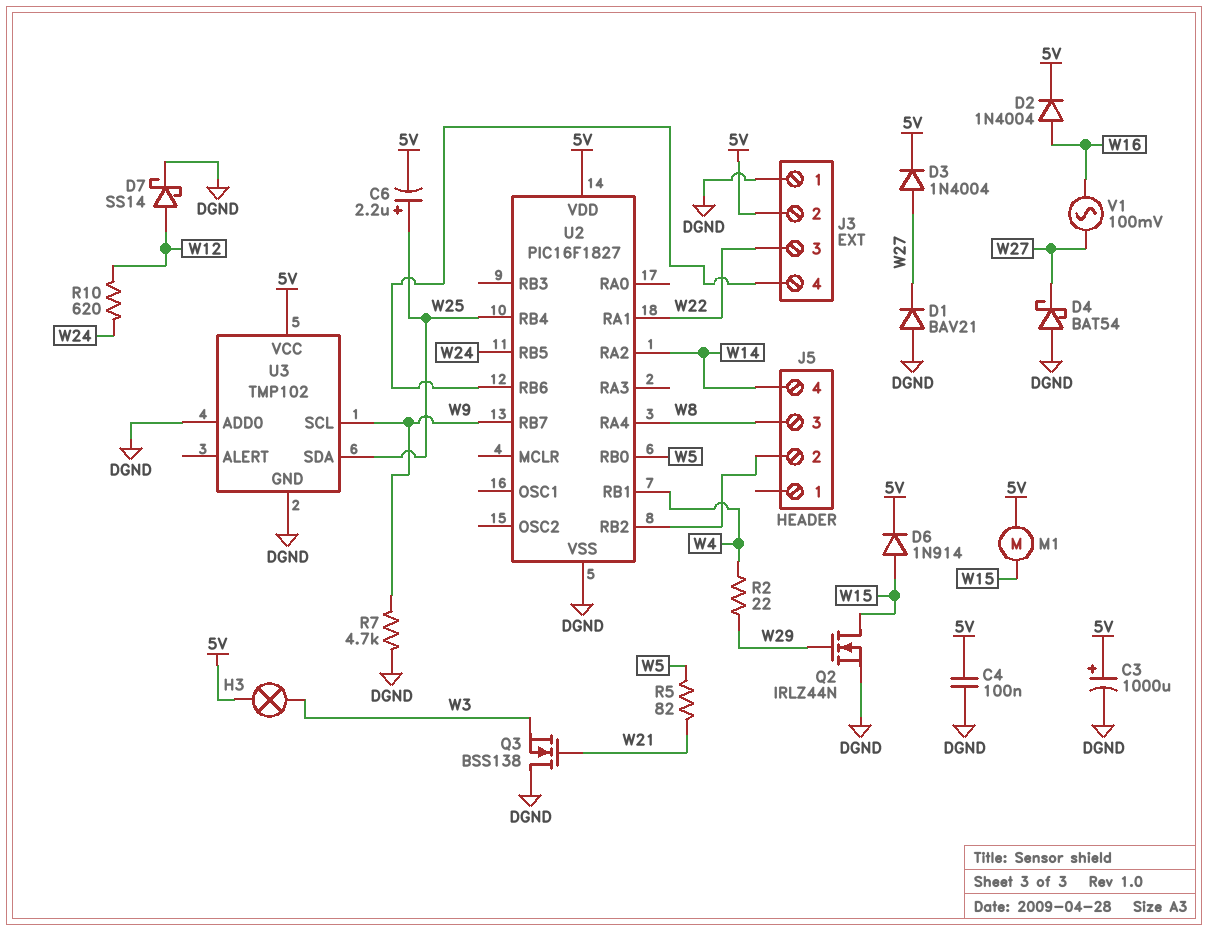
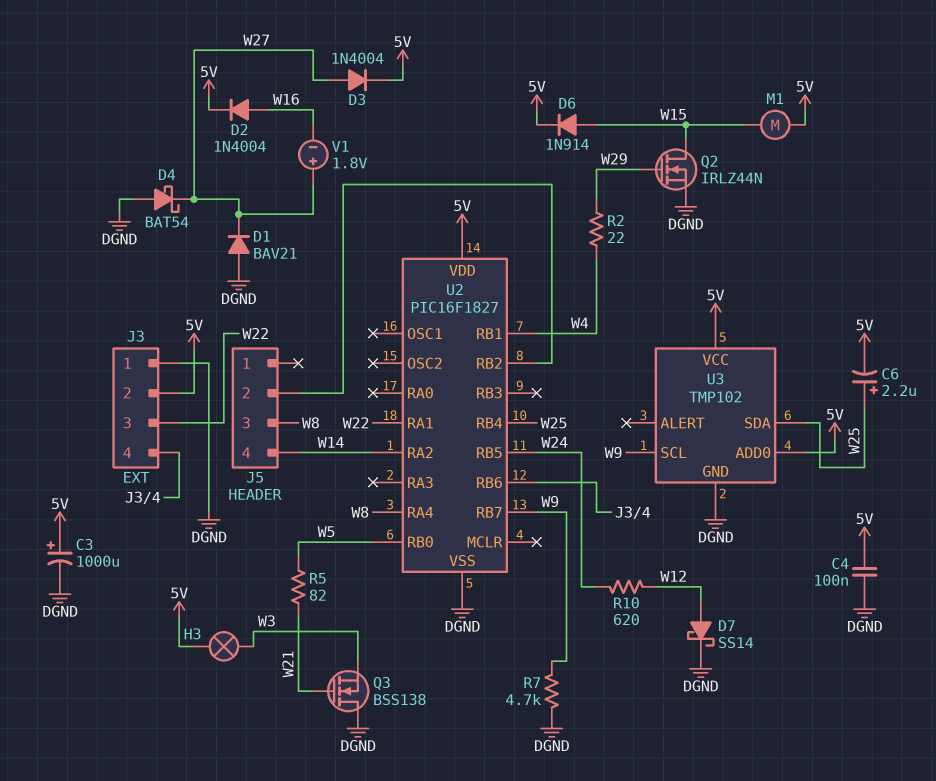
U3 pin ADD0: DGND -> 5V
V1: AC 100mV (W16, W27) -> 1.8V (plus W27, minus W16)

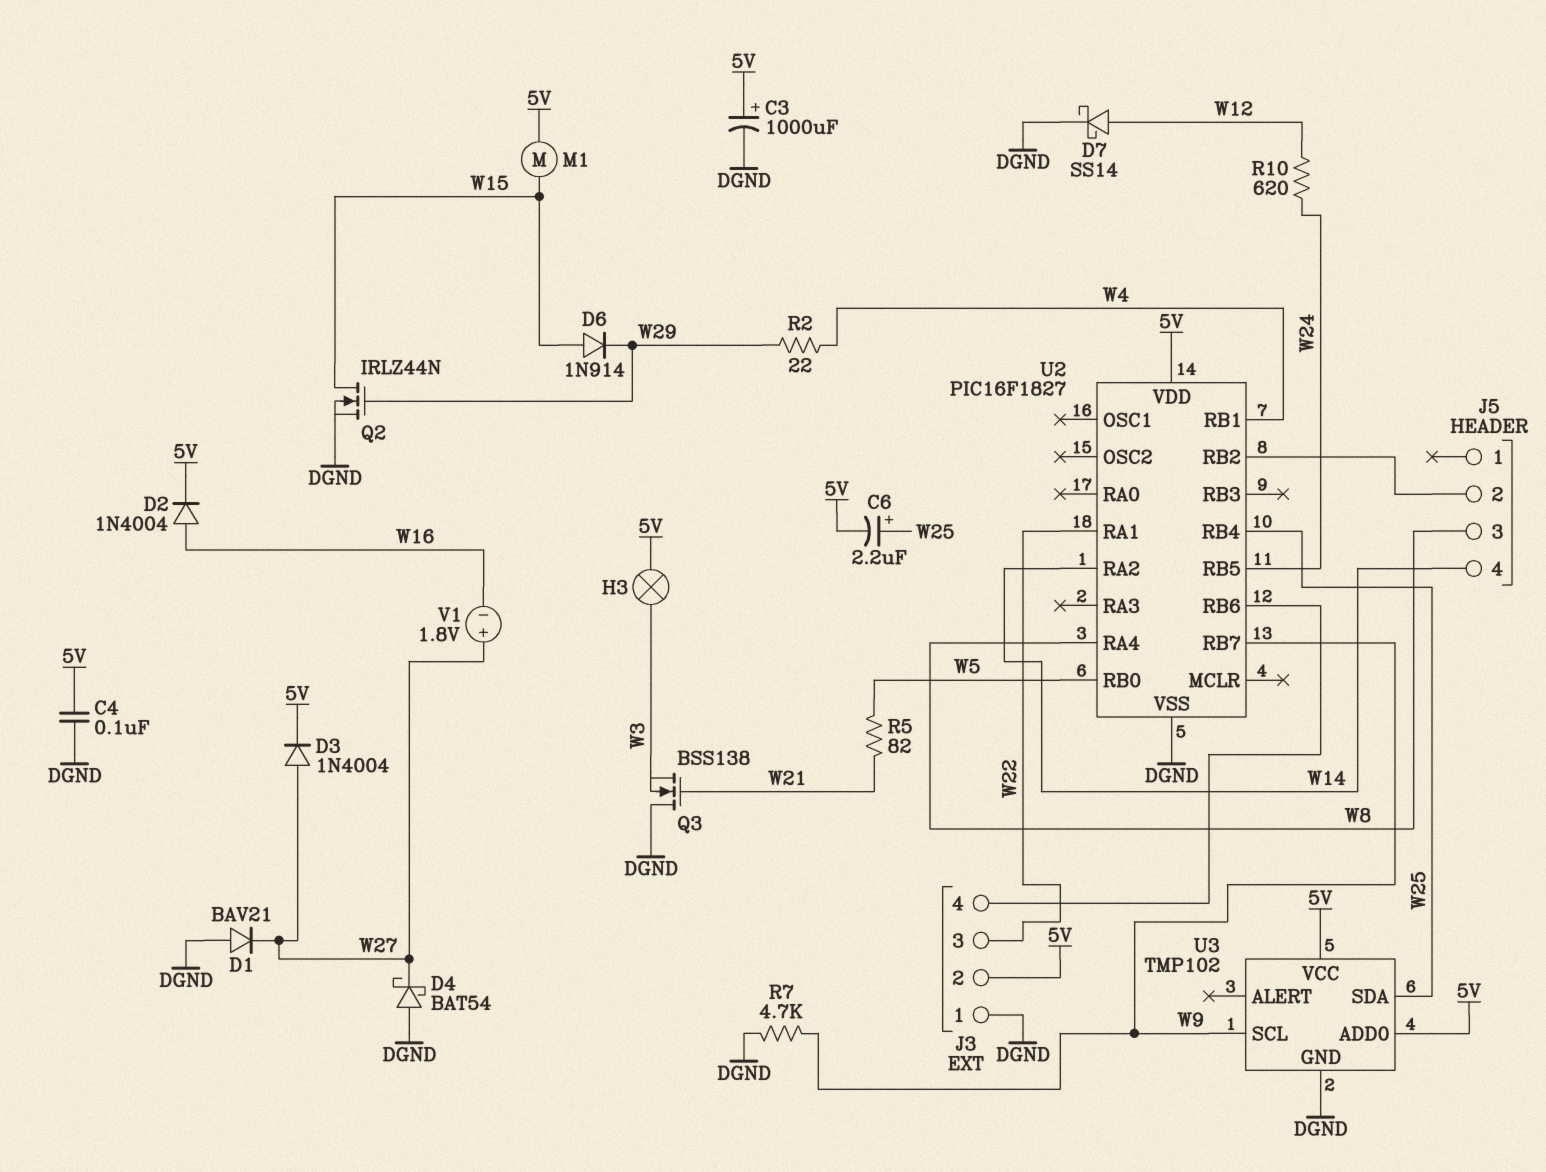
D6: diode 1N914 (A W15, K 5V) -> diode 1N914 (A W15, K W29)

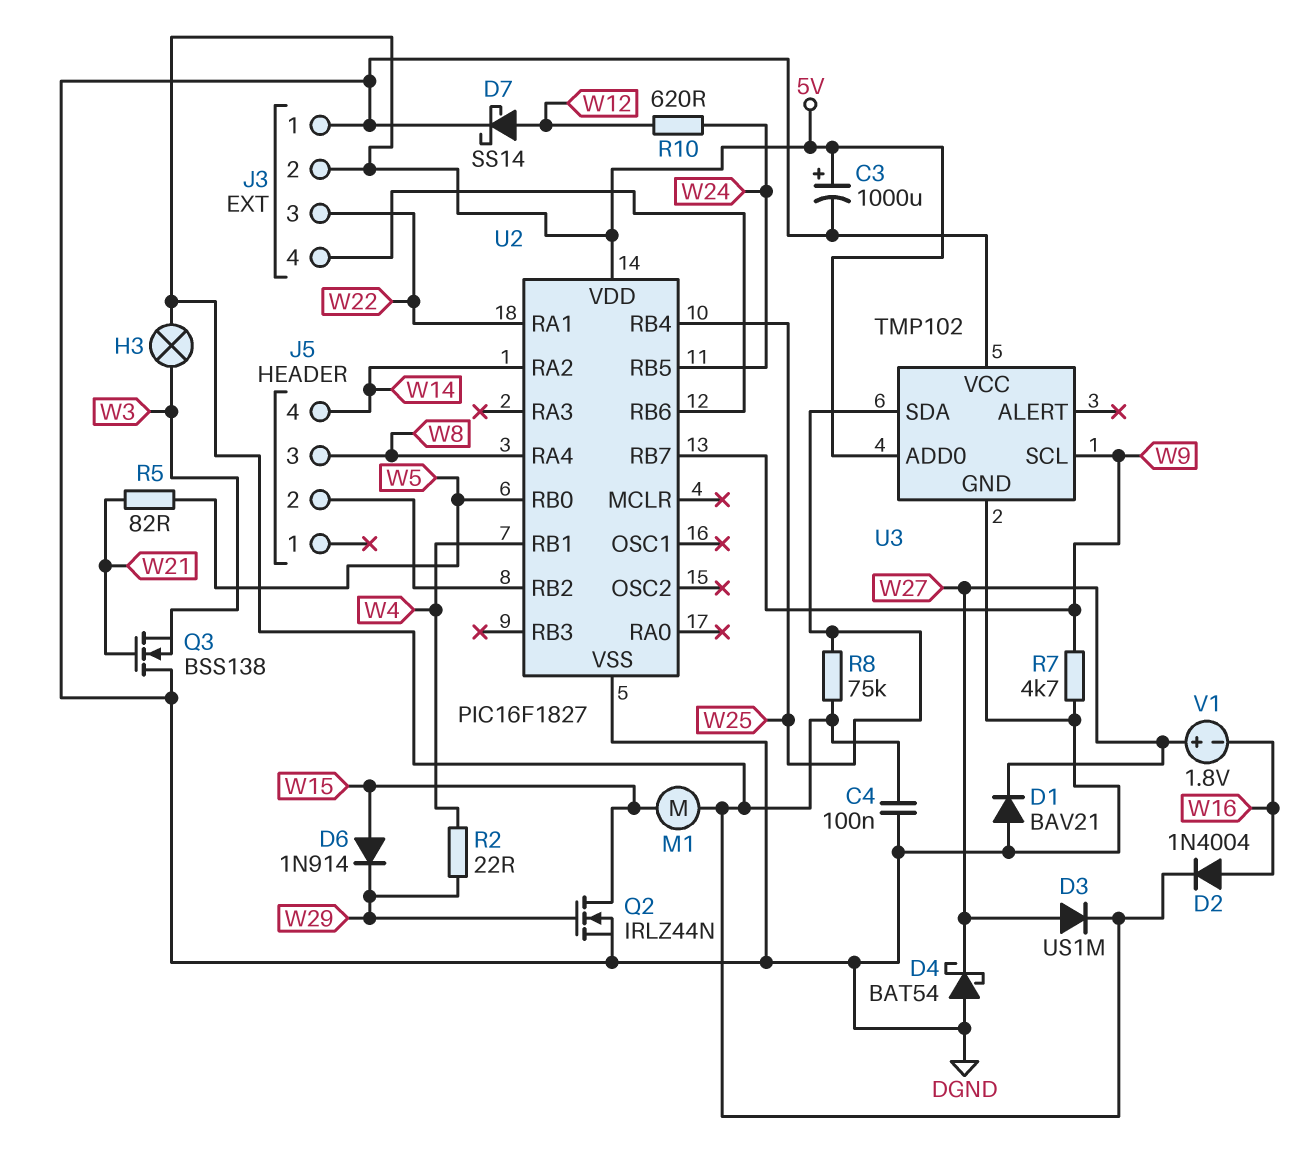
C6: 2.2uF (plus W25, minus 5V) -> none
D3: diode 1N4004 (A W27, K 5V) -> diode US1M (A W27, K 5V)
R8: none -> 75k (5V, W25)
U3 pin VCC: 5V -> DGND

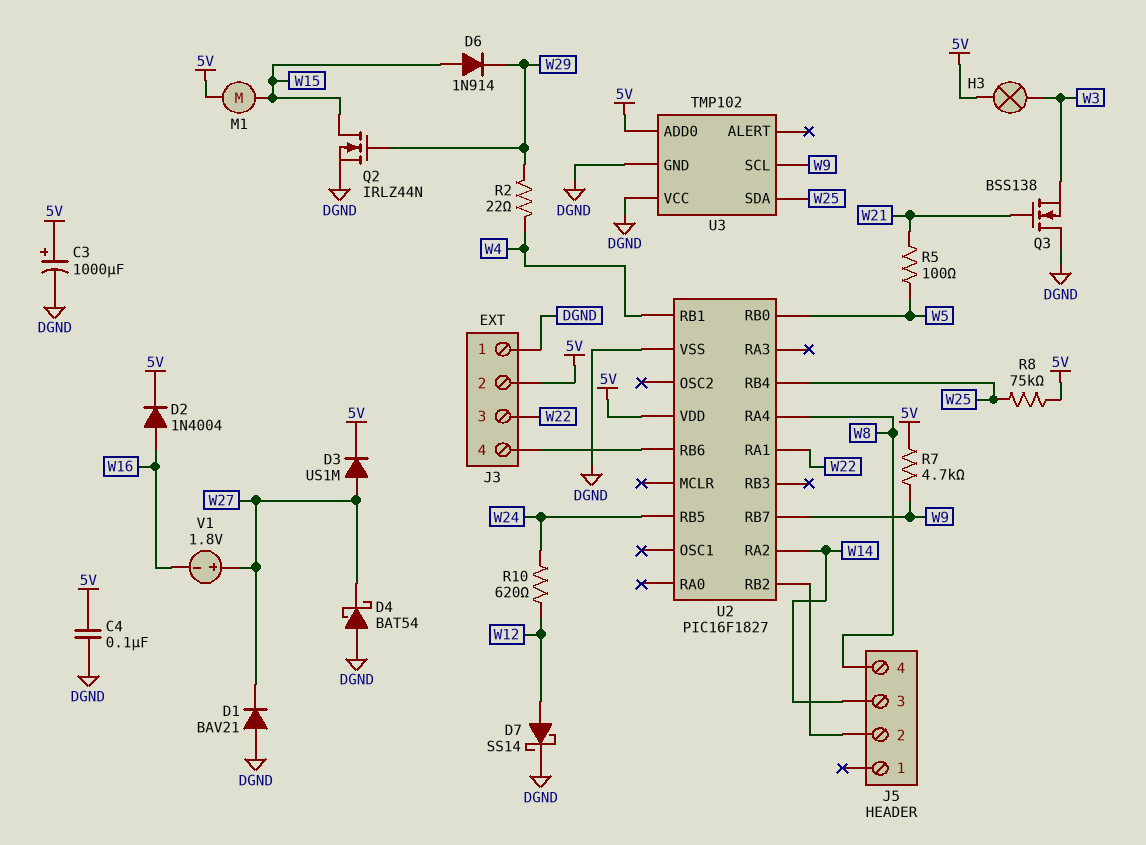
J5 pin 3: W8 -> W14
J5 pin 4: W14 -> W8
R5: 82 (W5, W21) -> 100 (W5, W21)
R7: 4.7k (DGND, W9) -> 4.7k (5V, W9)

